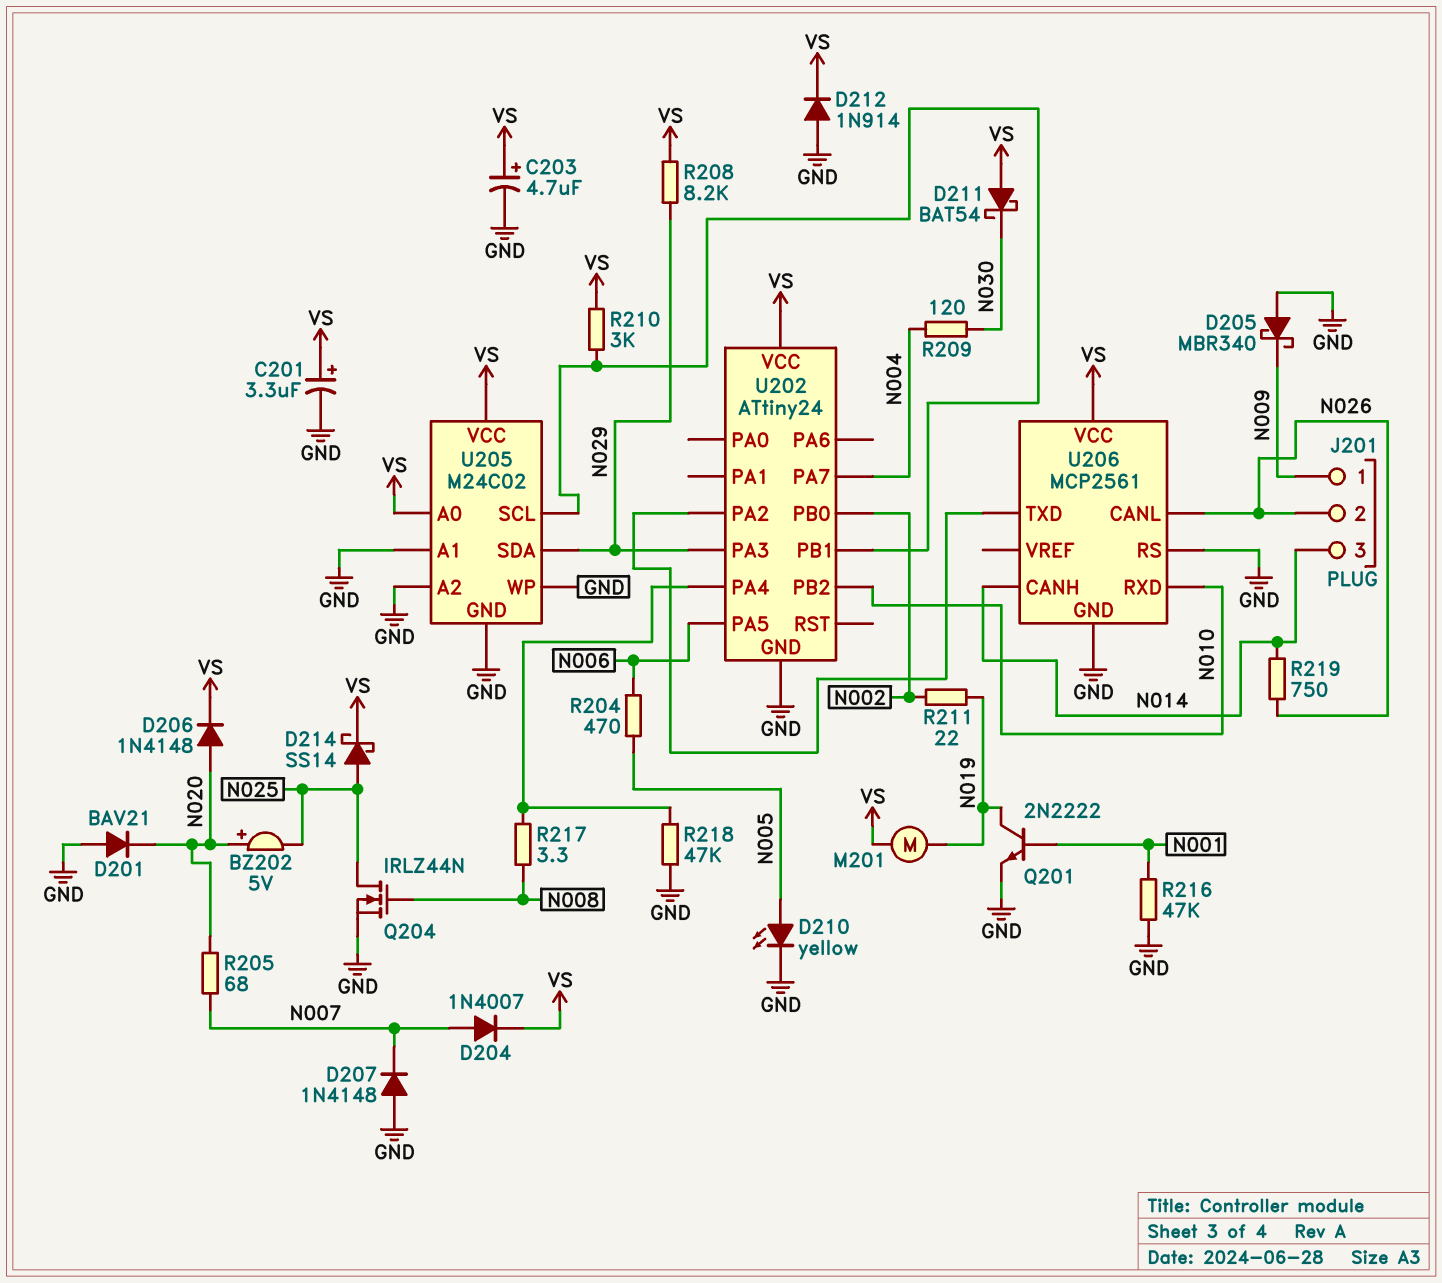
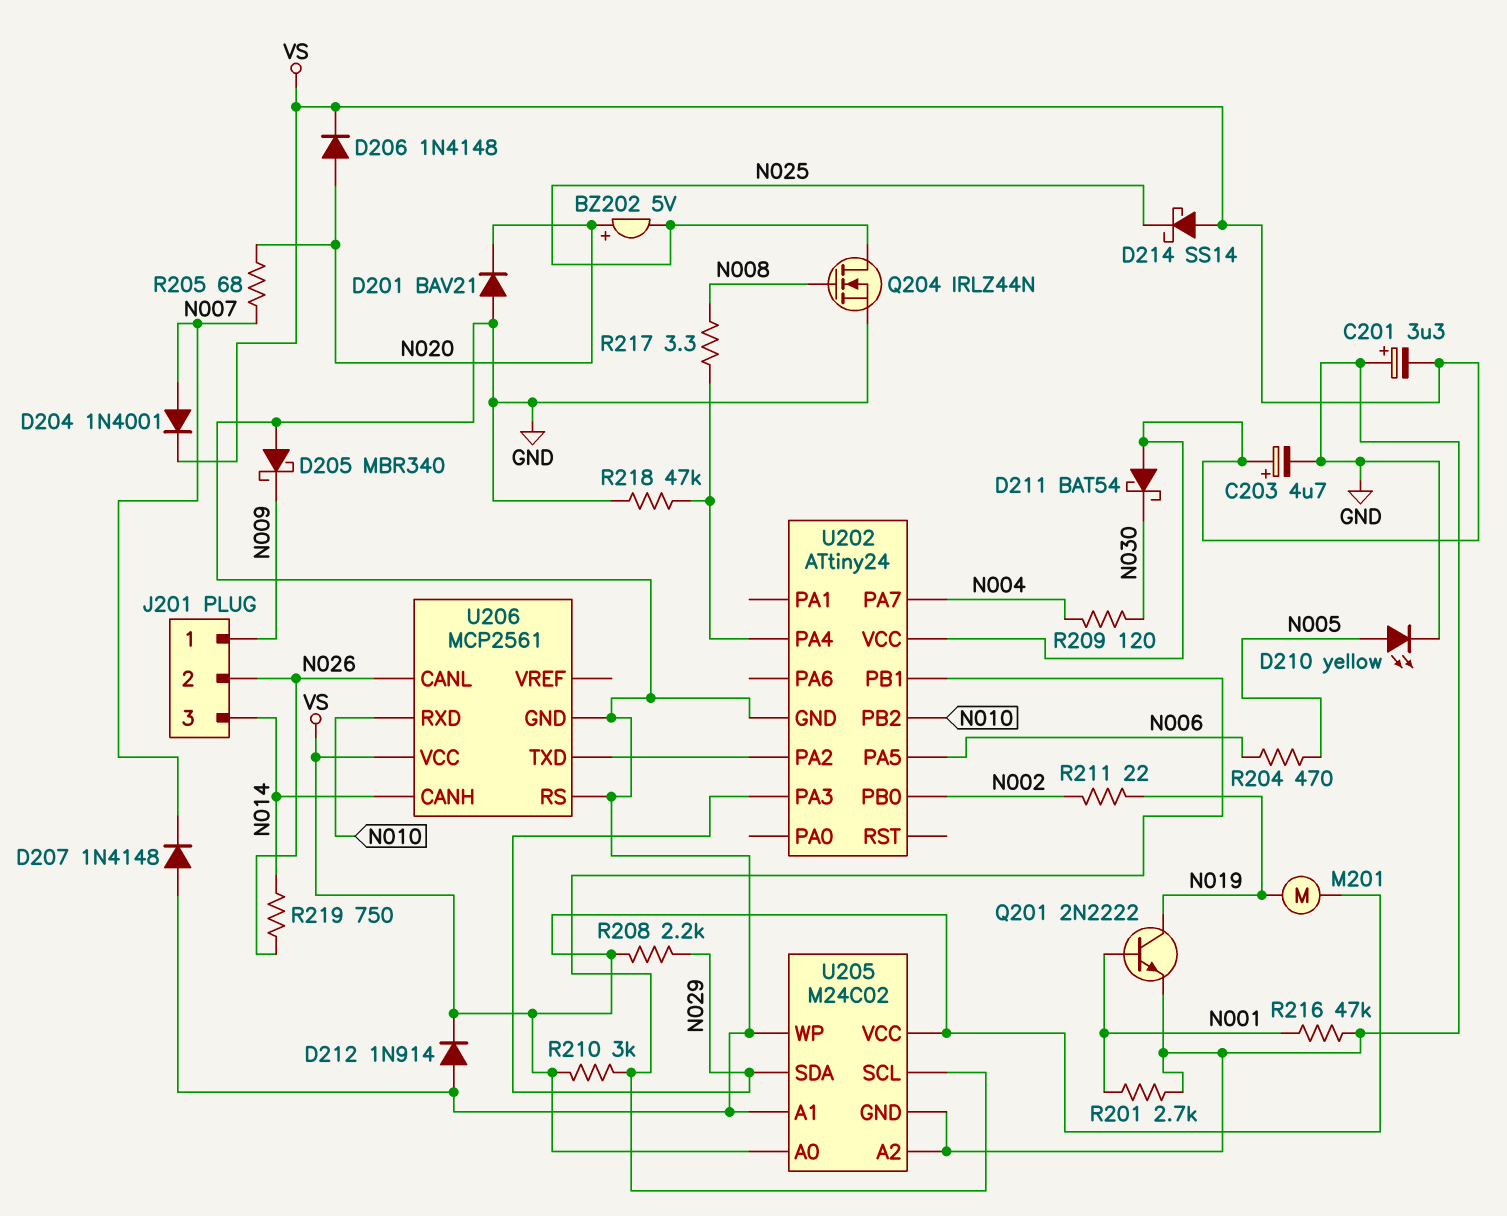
C201: 3.3uF (plus VS, minus GND) -> 3.3uF (plus GND, minus VS)
D204: diode 1N4007 (A N007, K VS) -> diode 1N4001 (A N007, K VS)
D214: schottky SS14 (A N025, K VS) -> schottky SS14 (A VS, K N025)
R201: none -> 2.7k (GND, N001)
R208: 8.2k (N029, VS) -> 2.2k (N029, VS)

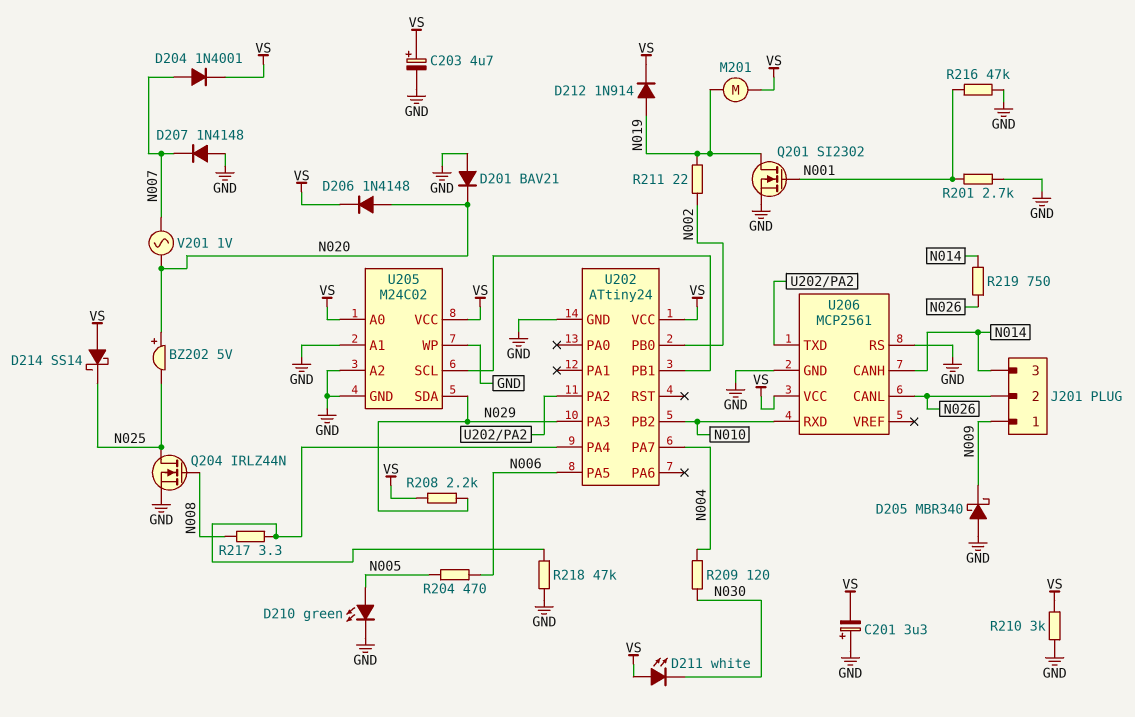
D210: LED yellow (A N005, K GND) -> LED green (A N005, K GND)
D211: schottky BAT54 (A VS, K N030) -> LED white (A VS, K N030)
D212: diode 1N914 (A GND, K VS) -> diode 1N914 (A N019, K VS)
Q201: NPN 2N2222 (B N001, C N019, E GND) -> NMOS SI2302 (G N001, D N019, S GND)
R205: 68 (N007, N020) -> none
R210: 3k (U202/PB1, VS) -> 3k (GND, VS)
V201: none -> AC 1V (N007, N020)

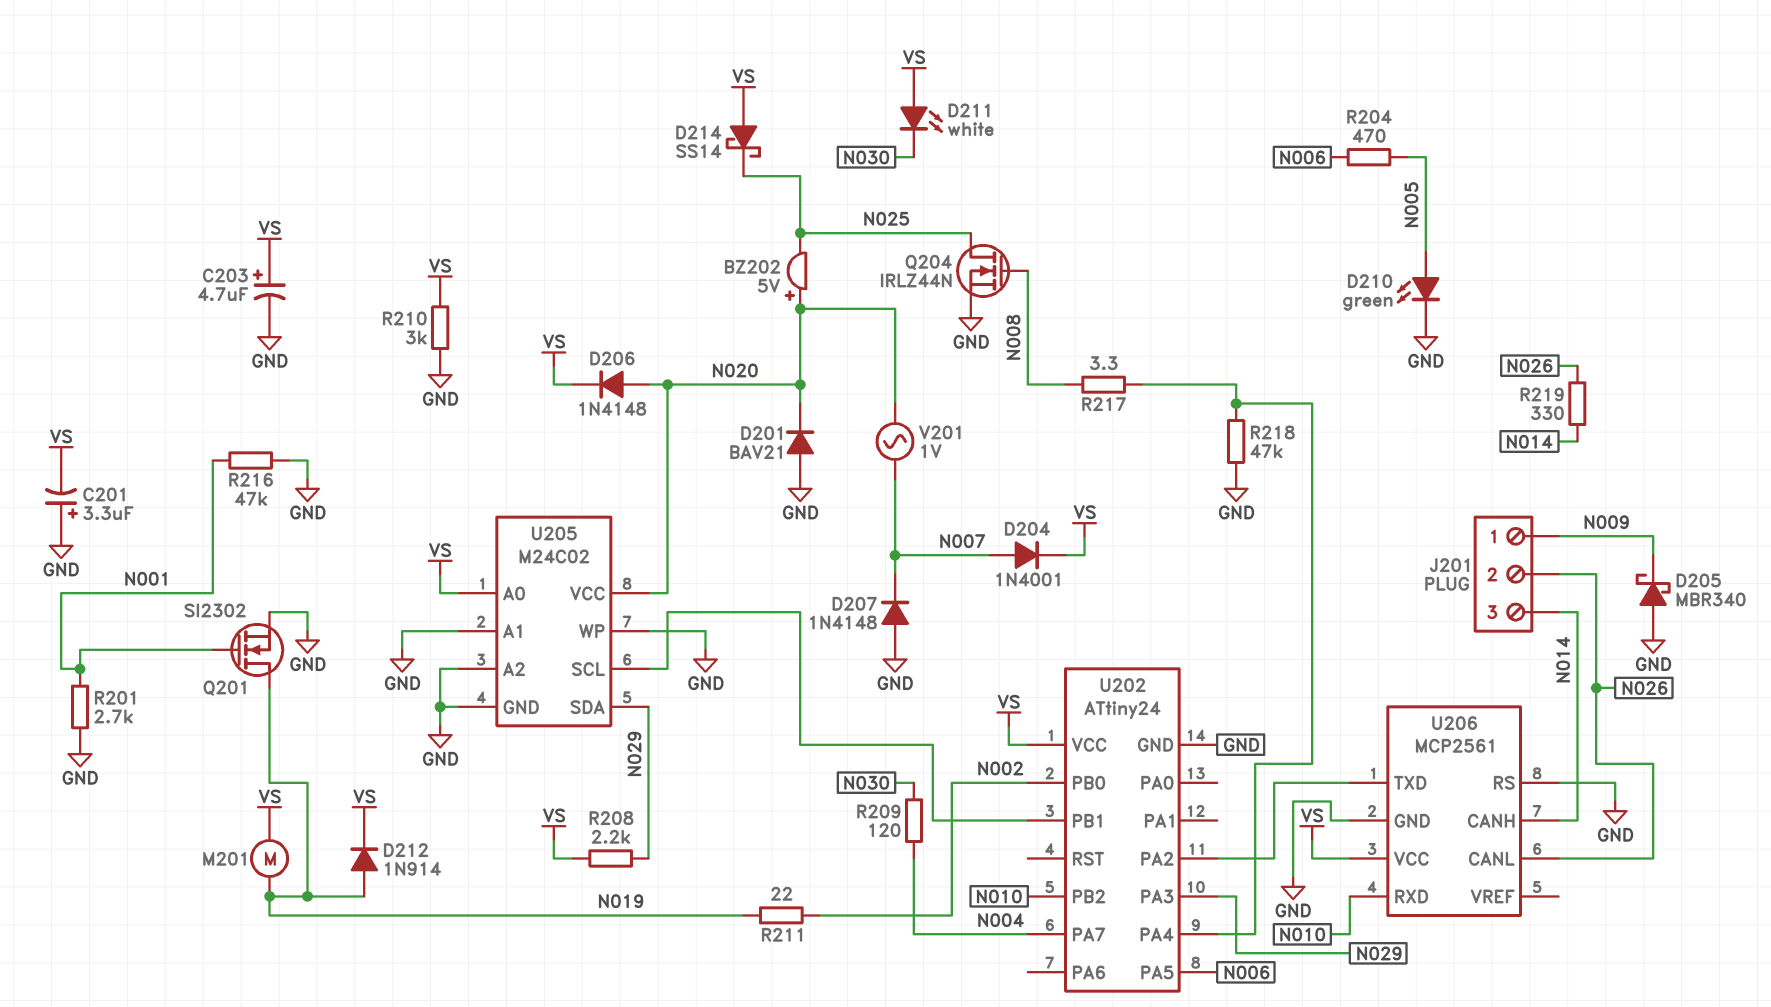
R219: 750 (N014, N026) -> 330 (N014, N026)
U205 pin VCC: VS -> N020

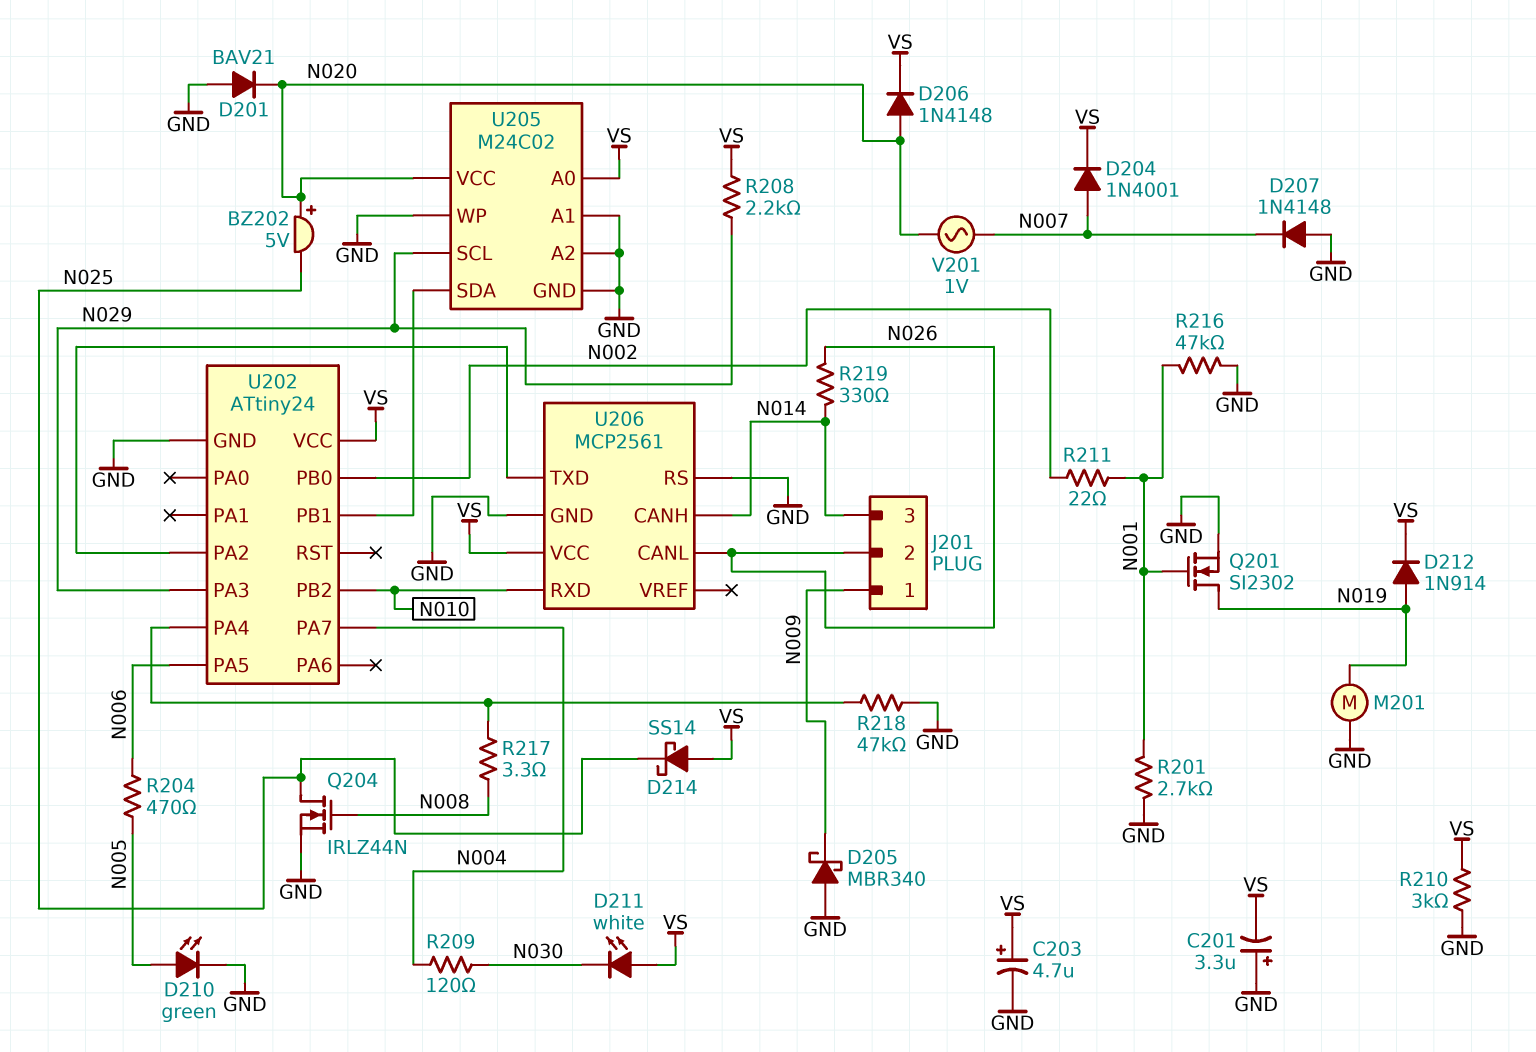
M201: motor (N019, VS) -> motor (GND, N019)
R211: 22 (N002, N019) -> 22 (N001, N002)
U205 pin SCL: U202/PB1 -> N029
U205 pin SDA: N029 -> U202/PB1

